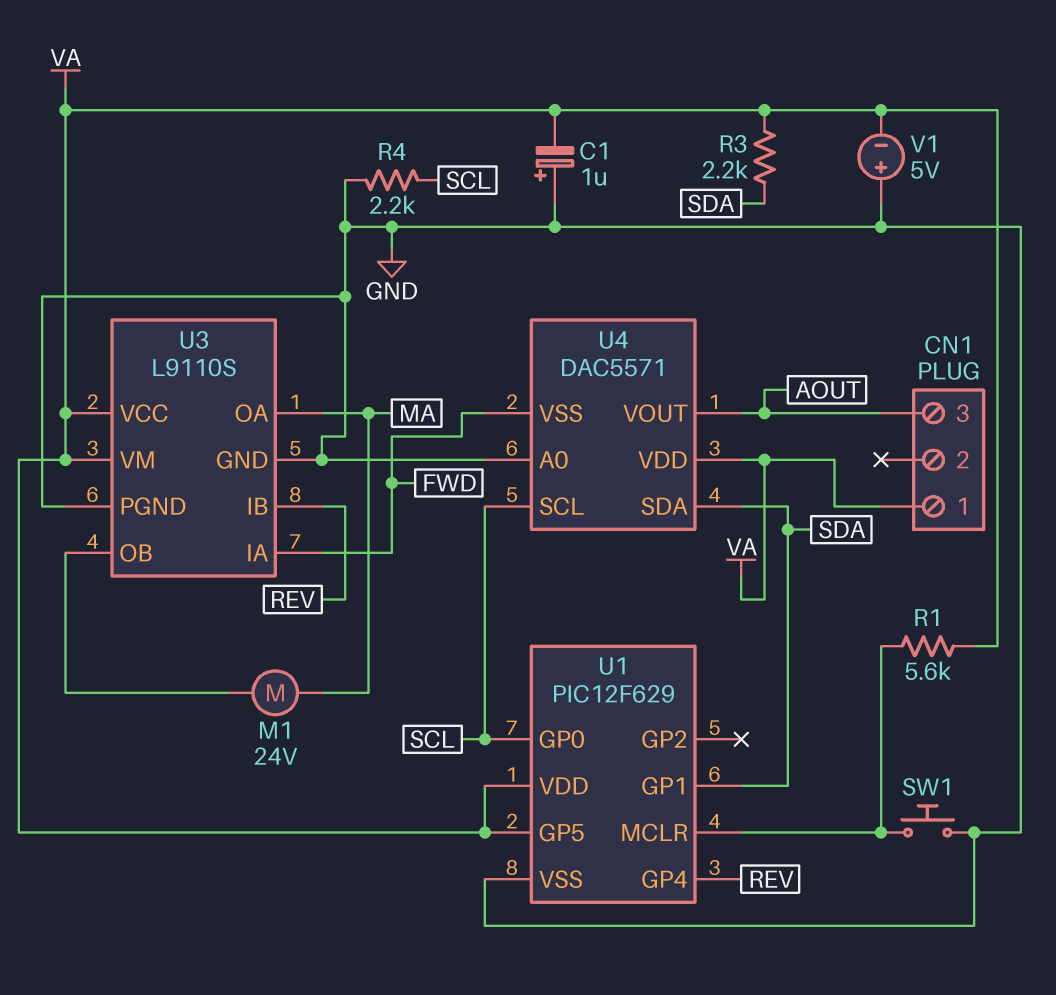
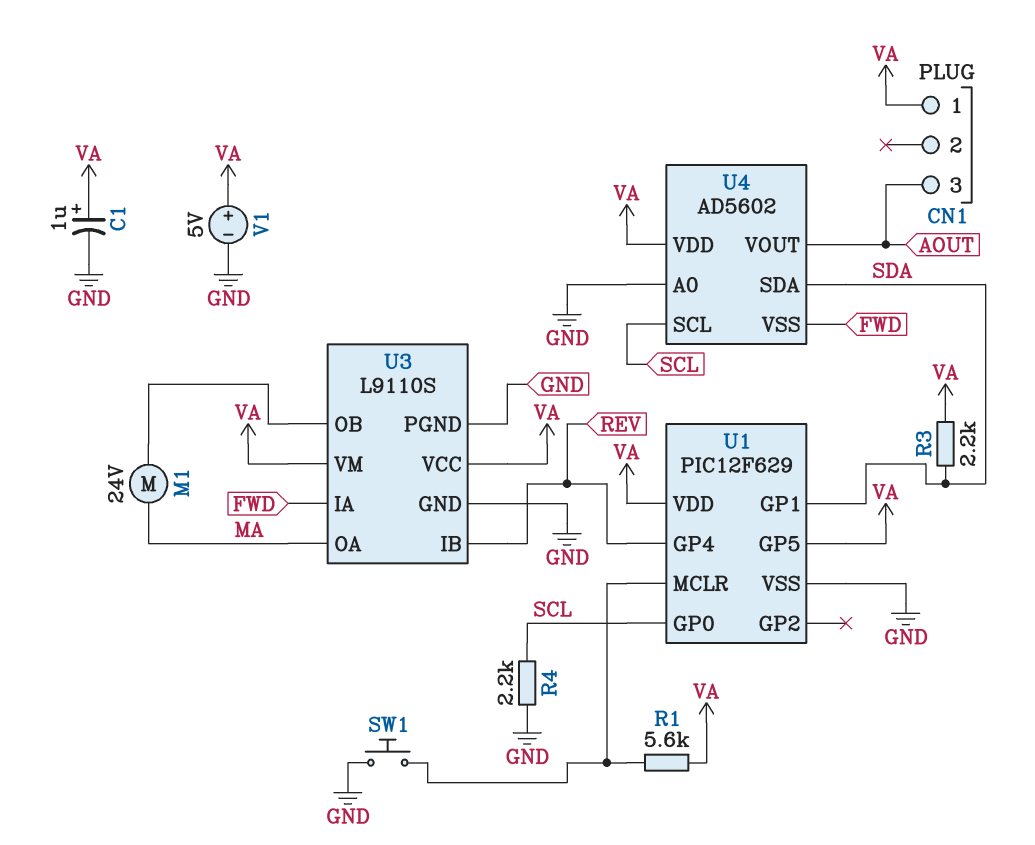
C1: 1uF (plus GND, minus VA) -> 1uF (plus VA, minus GND)
U4: DAC5571 -> AD5602
V1: 5V (plus GND, minus VA) -> 5V (plus VA, minus GND)

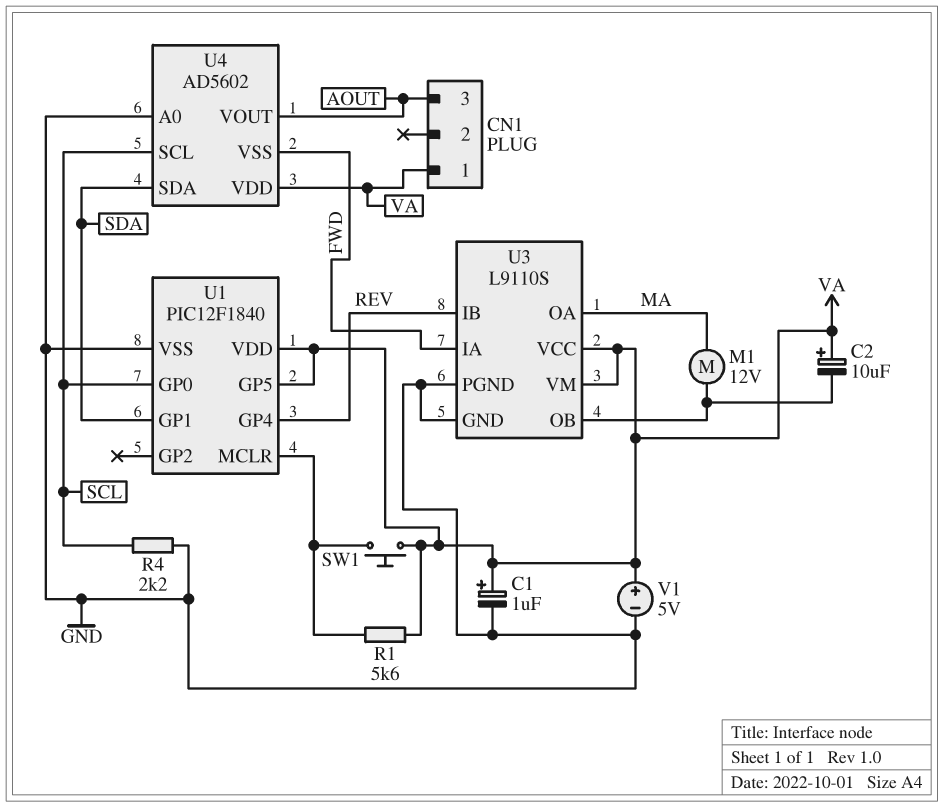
C2: none -> 10uF (plus VA, minus U3/OB)
M1: motor 24V (MA, U3/OB) -> motor 12V (MA, U3/OB)
R3: 2.2k (SDA, VA) -> none
SW1: button (GND, U1/MCLR) -> button (U1/MCLR, VA)
U1: PIC12F629 -> PIC12F1840

